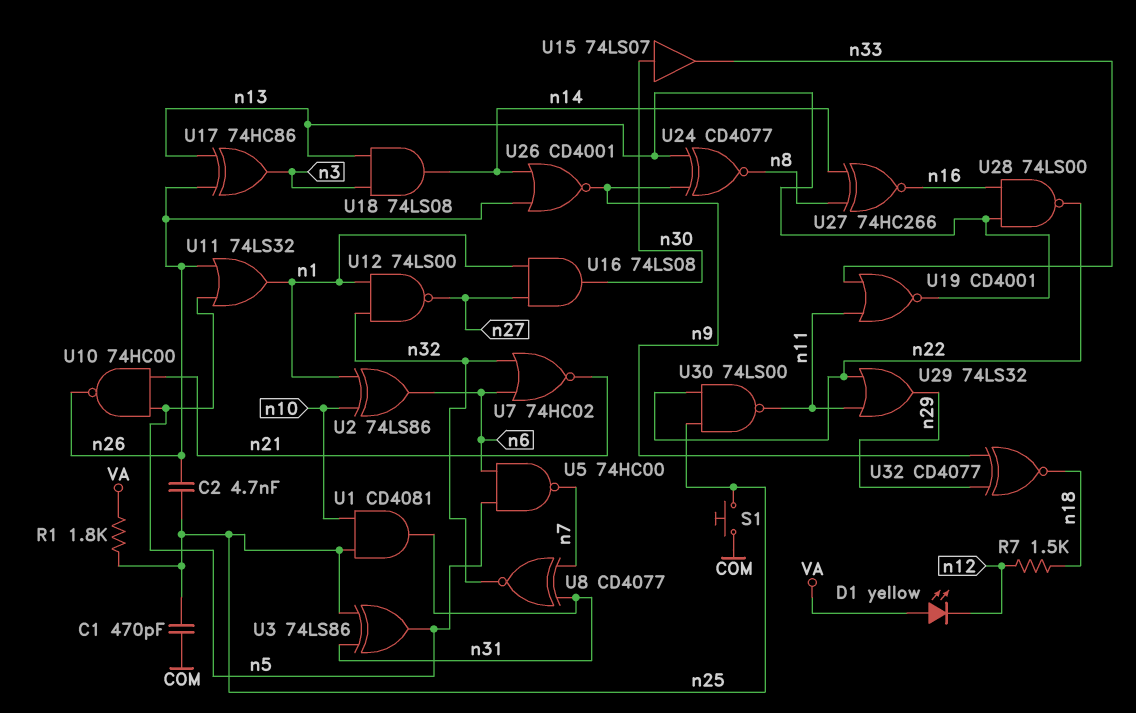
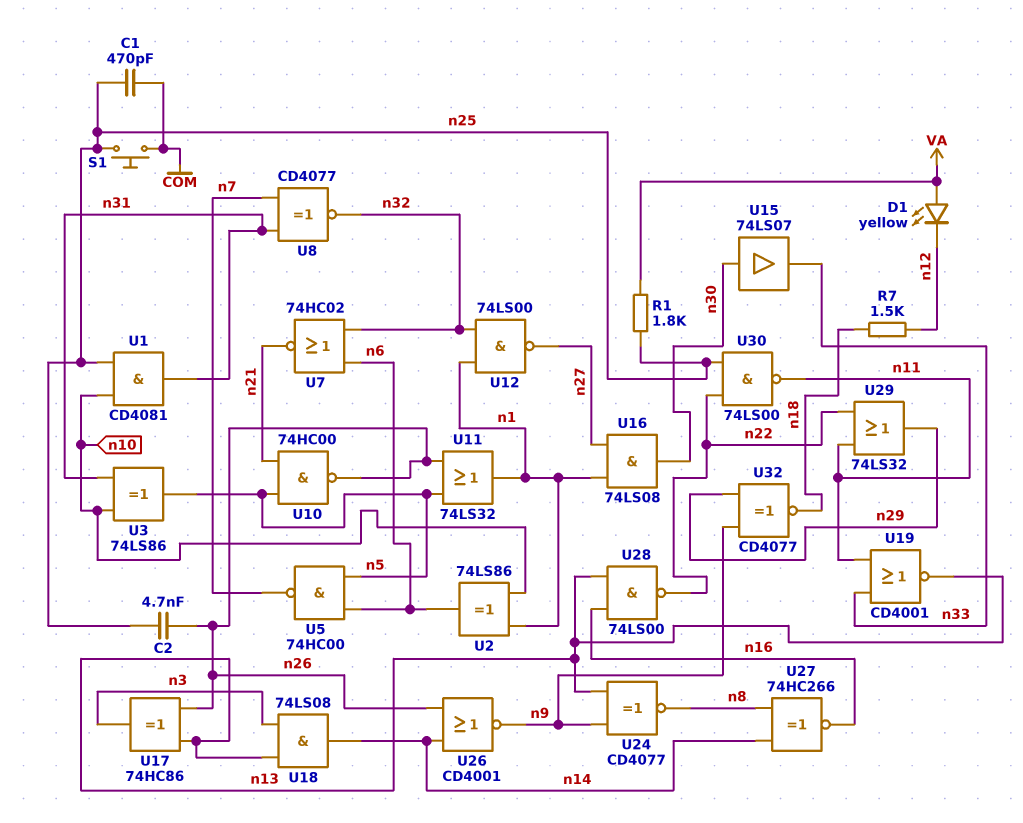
U3: XOR 74LS86 (in n25, in n31, out n5) -> XOR 74LS86 (in n10, in n31, out n5)

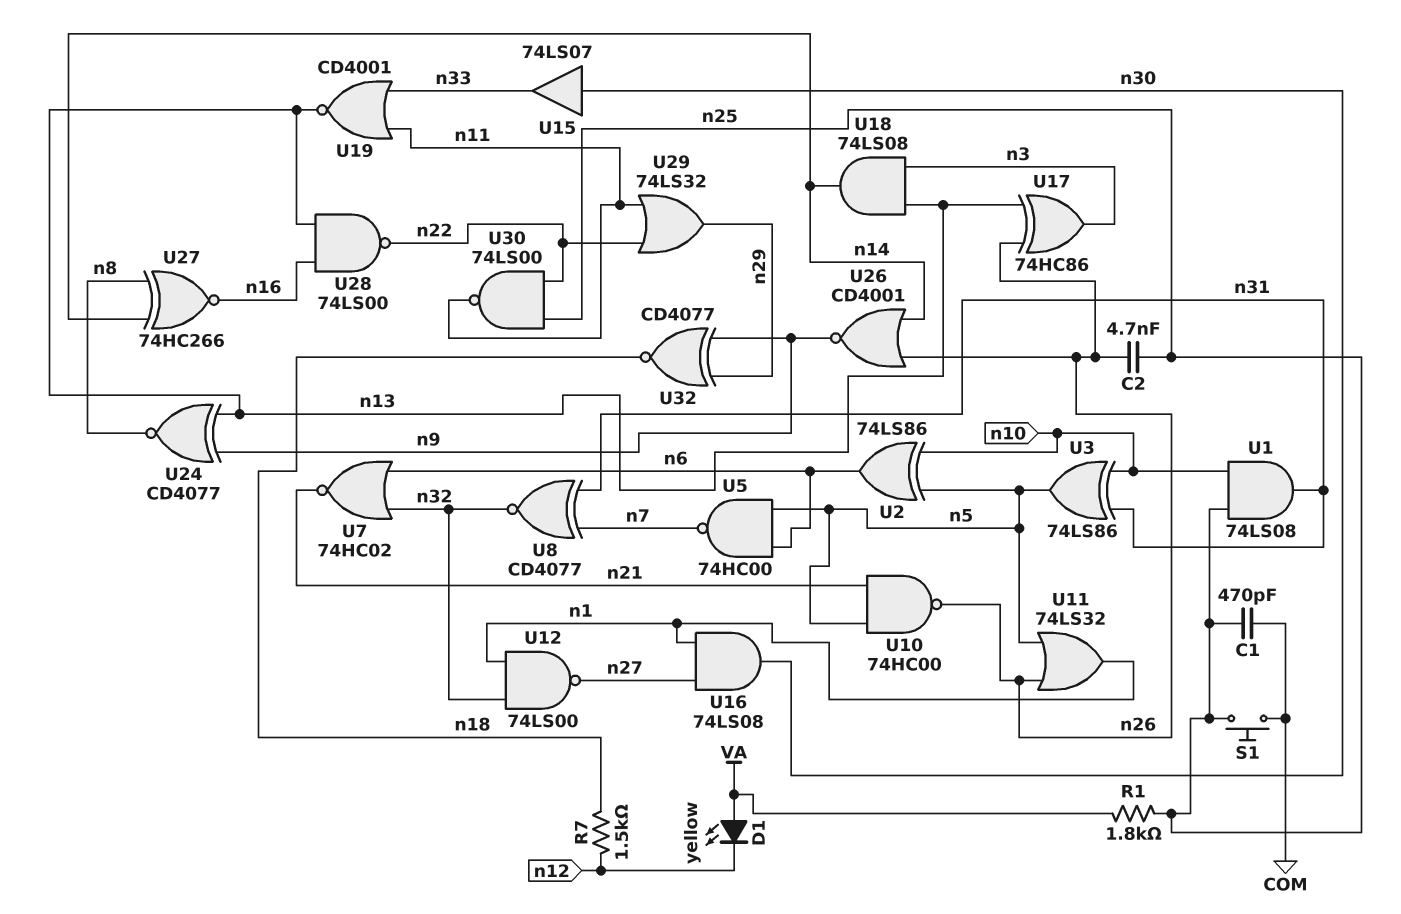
U1: AND CD4081 (in n10, in n25, out n31) -> AND 74LS08 (in n10, in n25, out n31)
U2: XOR 74LS86 (in n1, in n10, out n6) -> XOR 74LS86 (in n5, in n10, out n6)

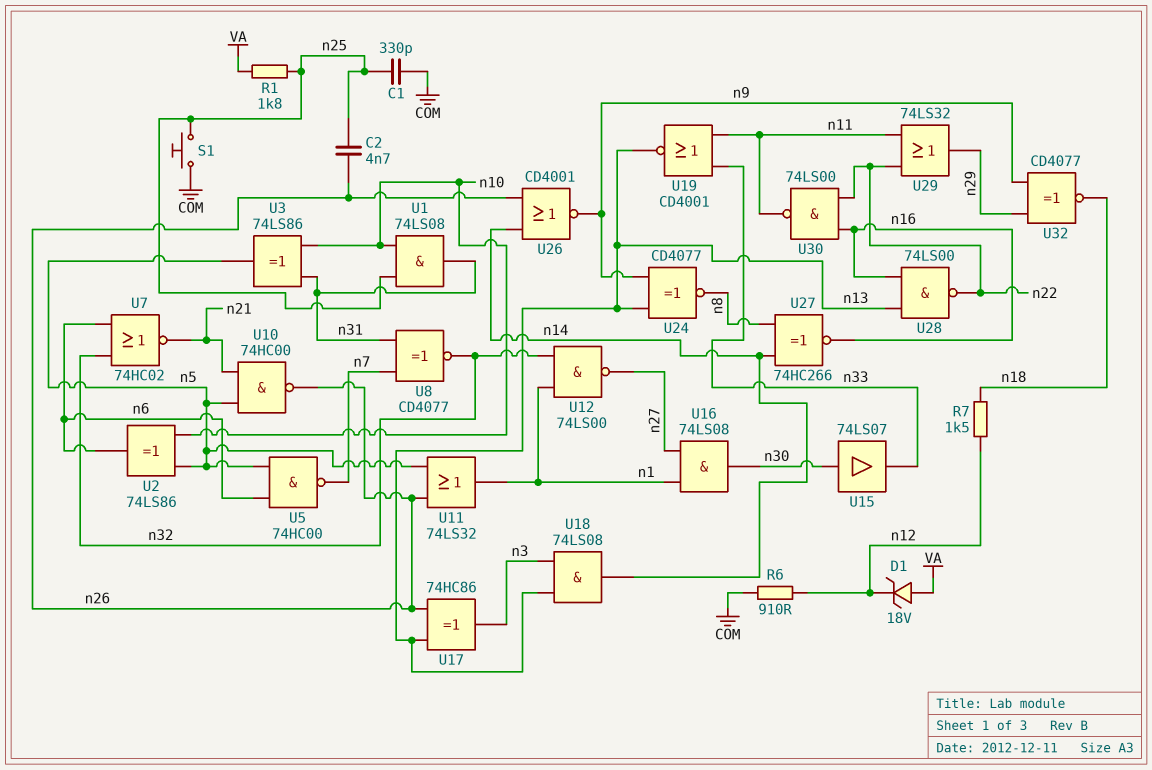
C1: 470pF (COM, n25) -> 330pF (COM, n25)
D1: LED yellow (A VA, K n12) -> zener 18V (A VA, K n12)
R6: none -> 910 (COM, n12)
U30: NAND 74LS00 (in n22, in n25, out n11) -> NAND 74LS00 (in n16, in n22, out n11)

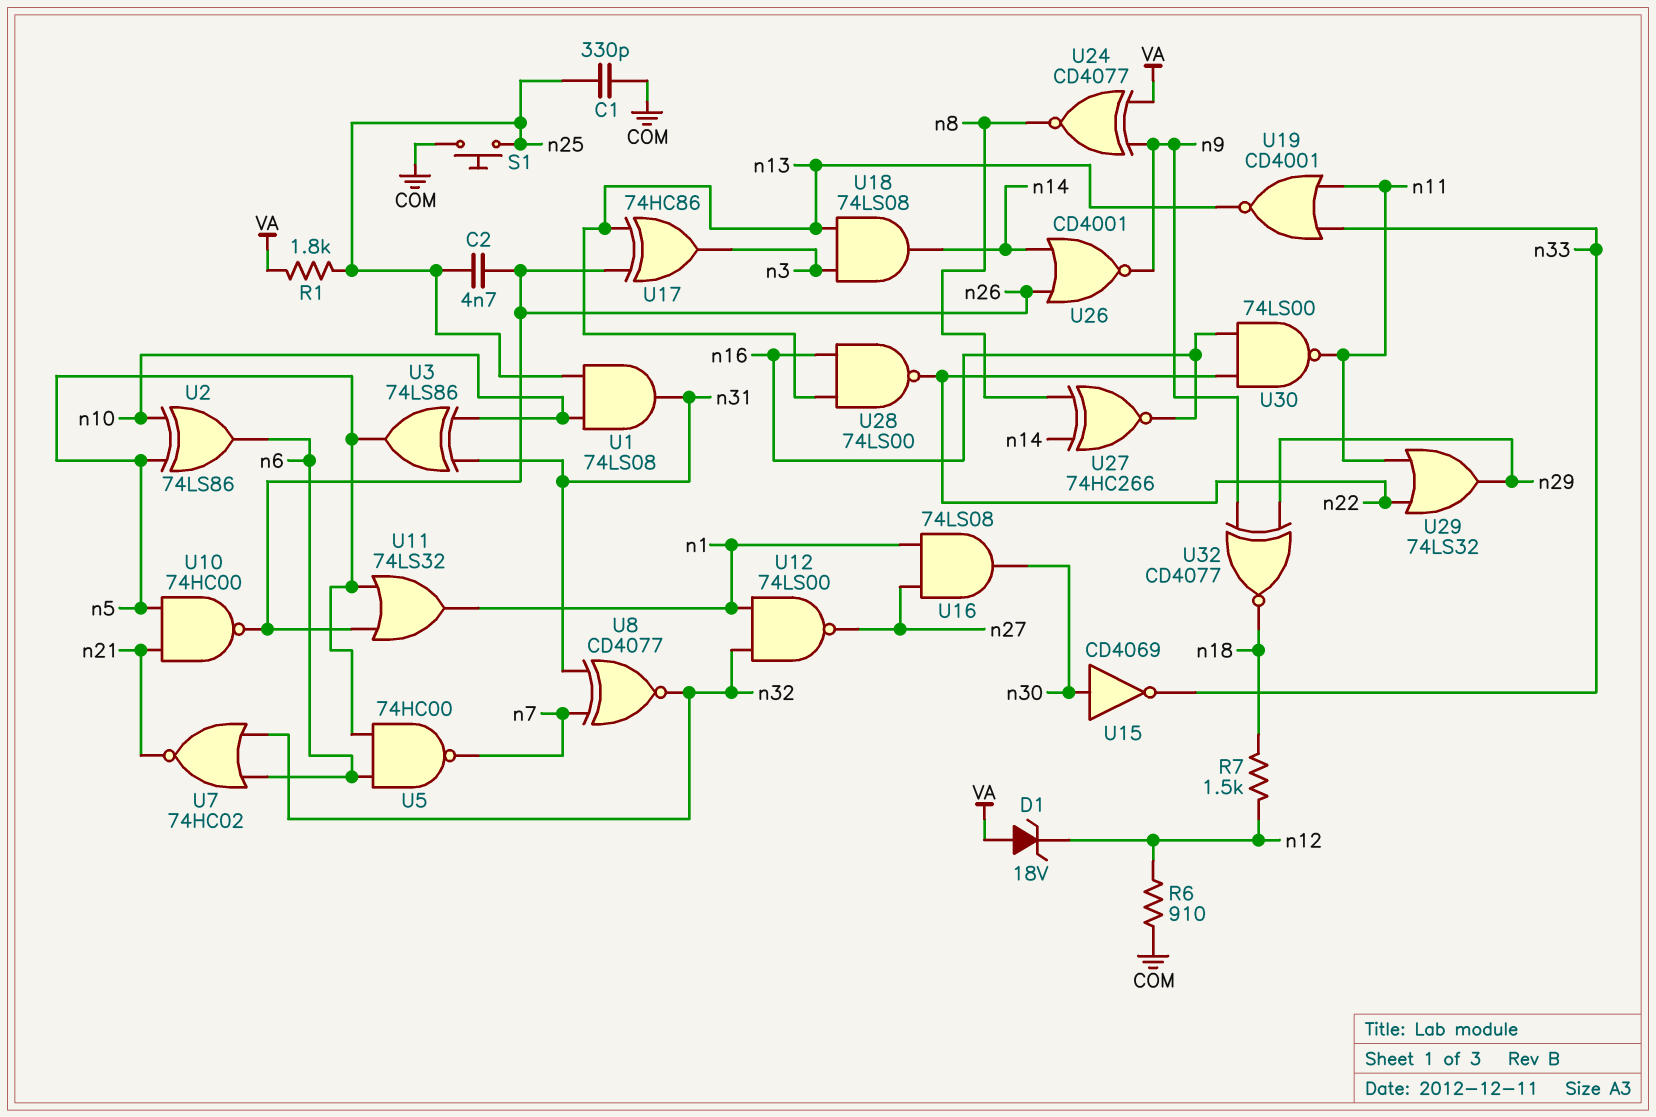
U15: buffer 74LS07 (in n30, out n33) -> NOT CD4069 (in n30, out n33)
U24: XNOR CD4077 (in n9, in n13, out n8) -> XNOR CD4077 (in VA, in n9, out n8)

